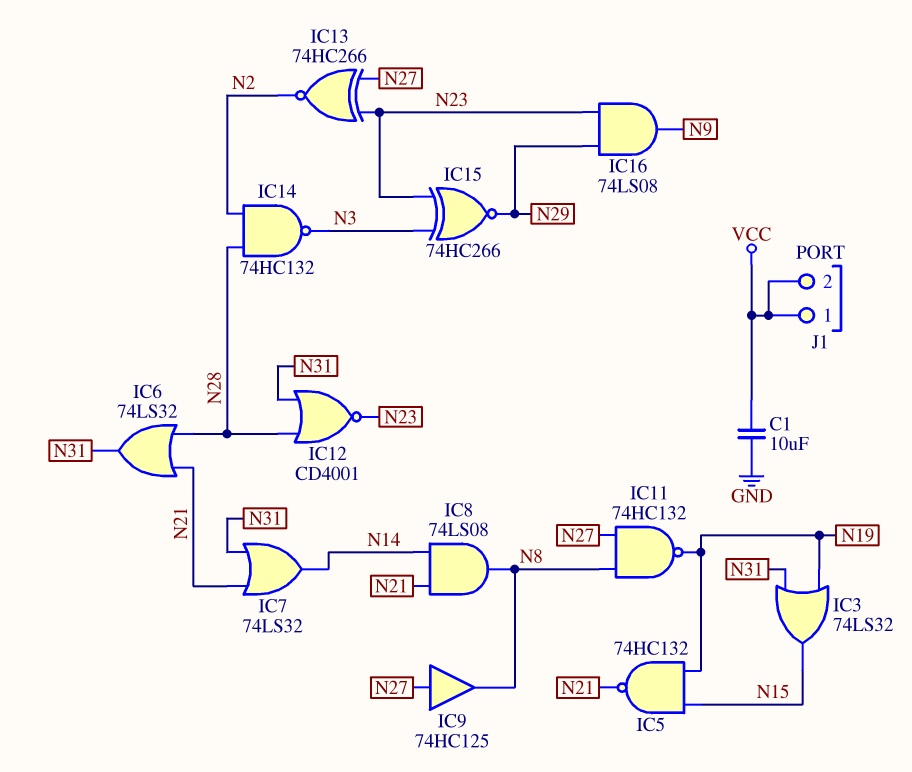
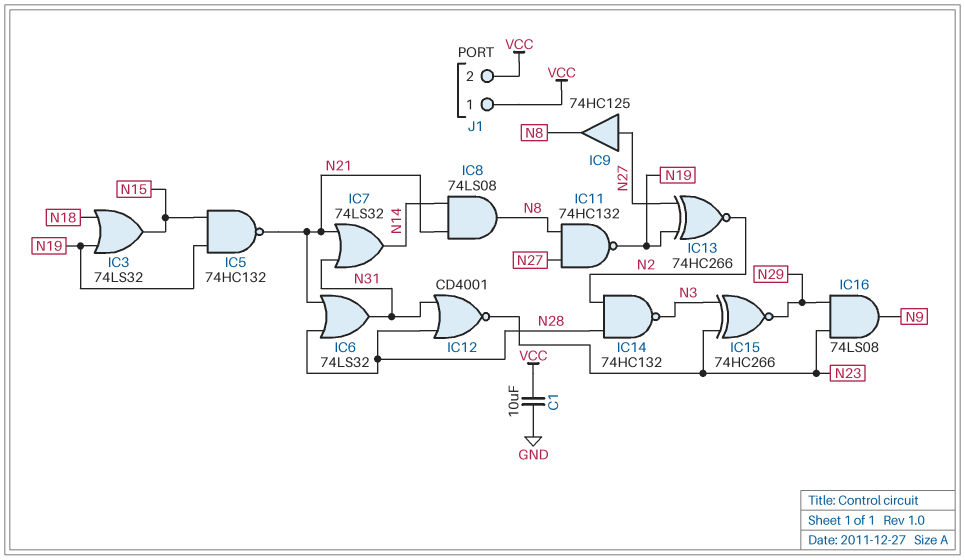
IC3: OR 74LS32 (in N19, in N31, out N15) -> OR 74LS32 (in N18, in N19, out N15)
IC13: XNOR 74HC266 (in N23, in N27, out N2) -> XNOR 74HC266 (in N19, in N27, out N2)

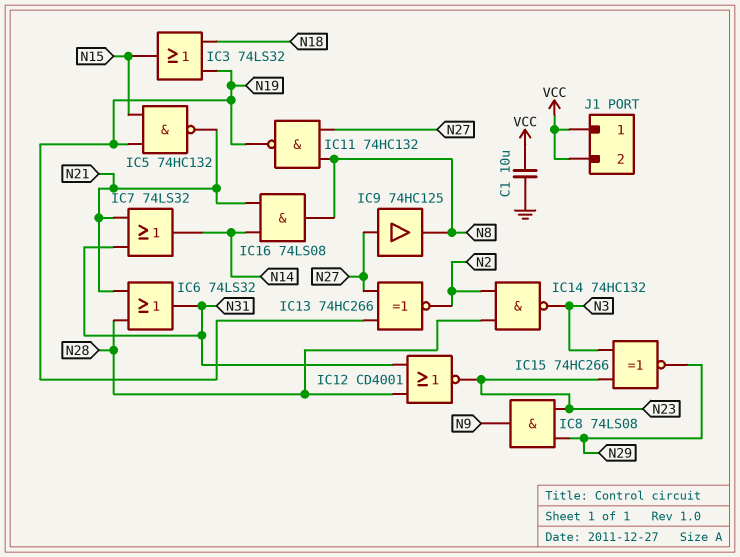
IC8: AND 74LS08 (in N14, in N21, out N8) -> AND 74LS08 (in N23, in N29, out N9)
IC16: AND 74LS08 (in N23, in N29, out N9) -> AND 74LS08 (in N14, in N21, out N8)

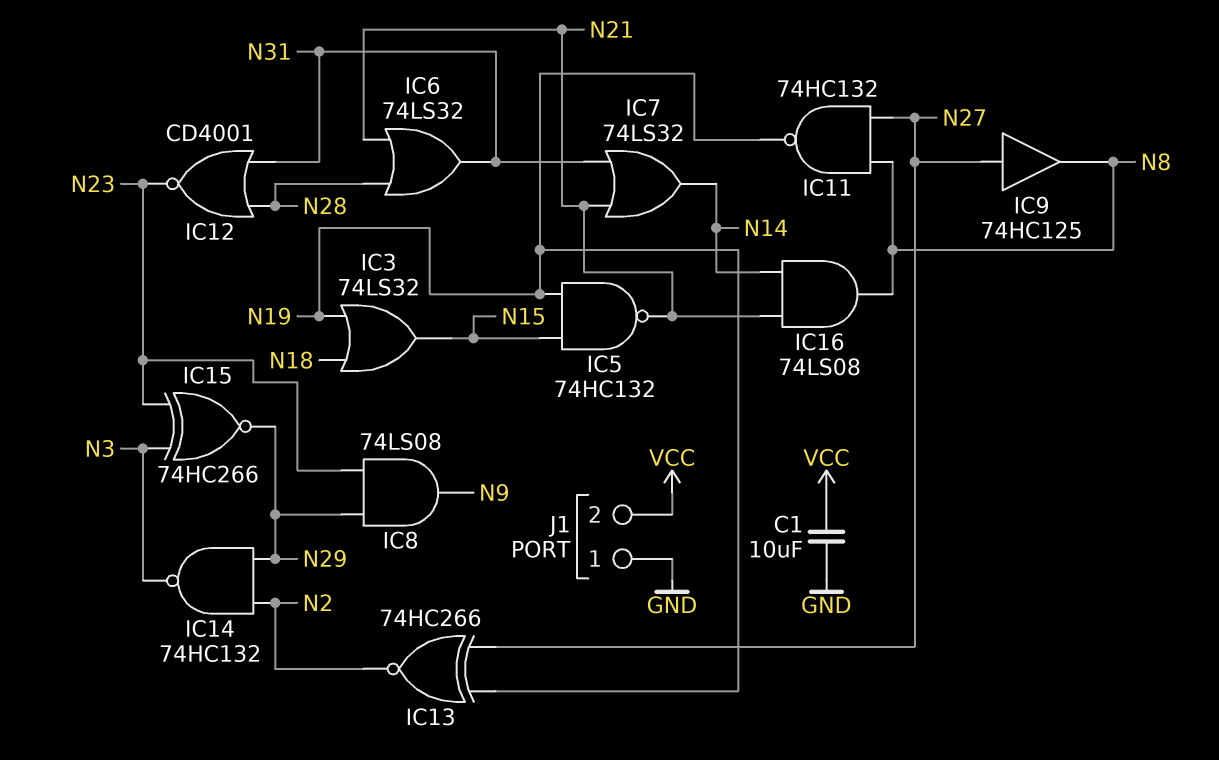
IC14: NAND 74HC132 (in N2, in N28, out N3) -> NAND 74HC132 (in N2, in N29, out N3)
J1 pin 1: VCC -> GND

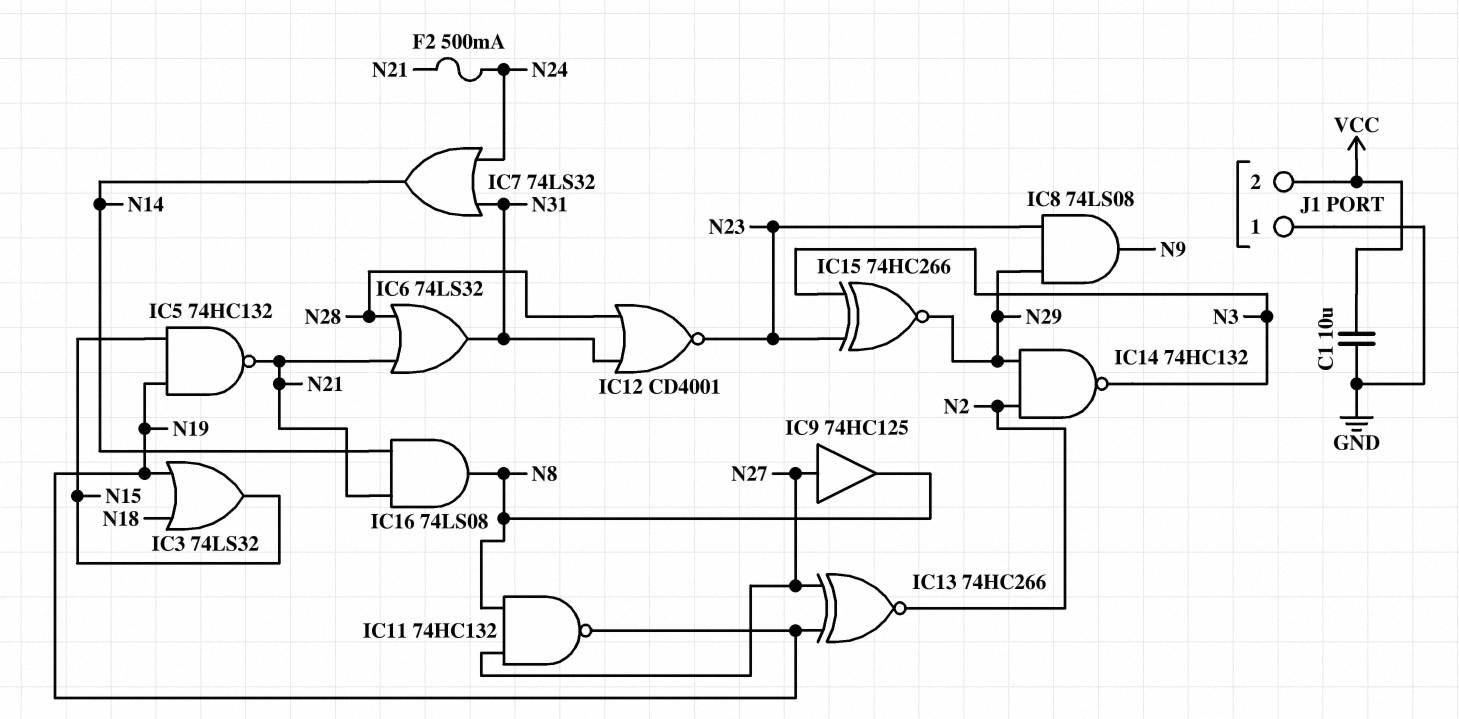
F2: none -> 500mA (N21, N24)
IC7: OR 74LS32 (in N21, in N31, out N14) -> OR 74LS32 (in N24, in N31, out N14)

